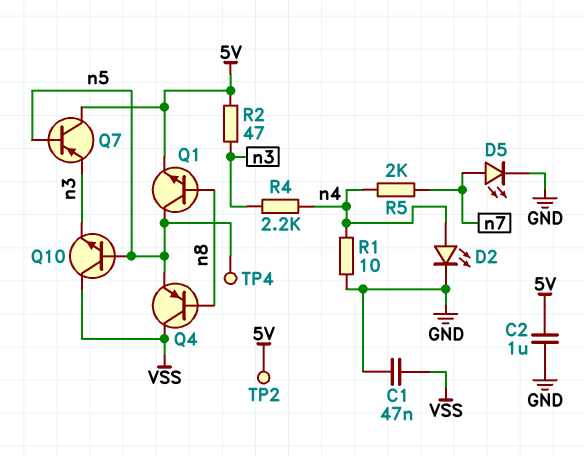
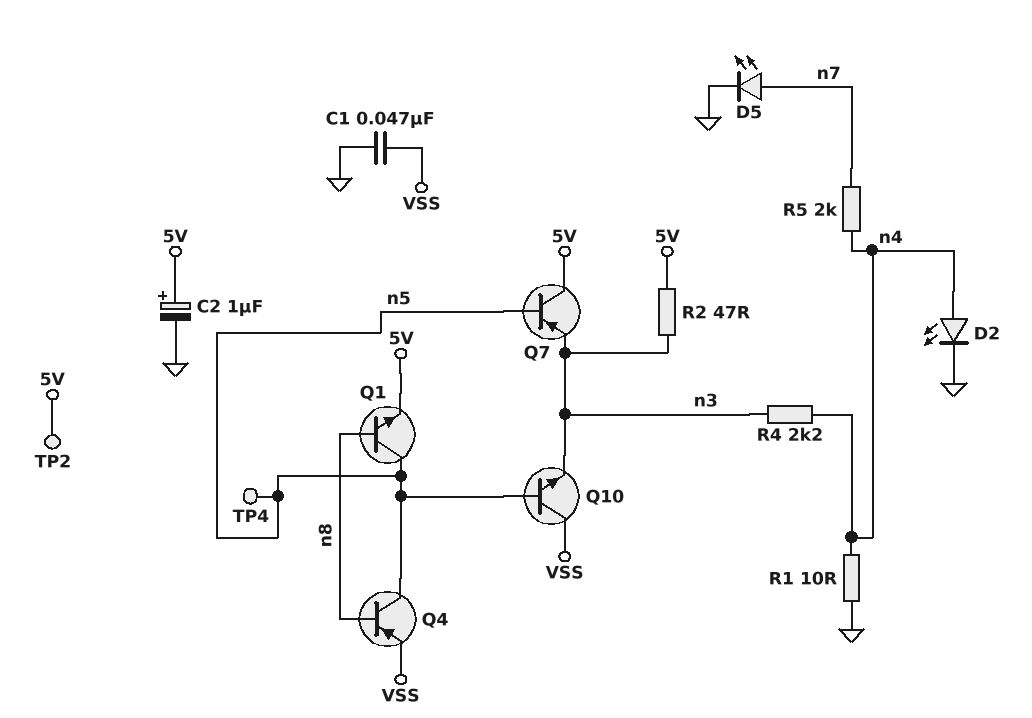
C2: 1uF (5V, GND) -> 1uF (plus 5V, minus GND)
Q4: PNP (B n8, C VSS, E n5) -> PNP (B n8, C n5, E VSS)

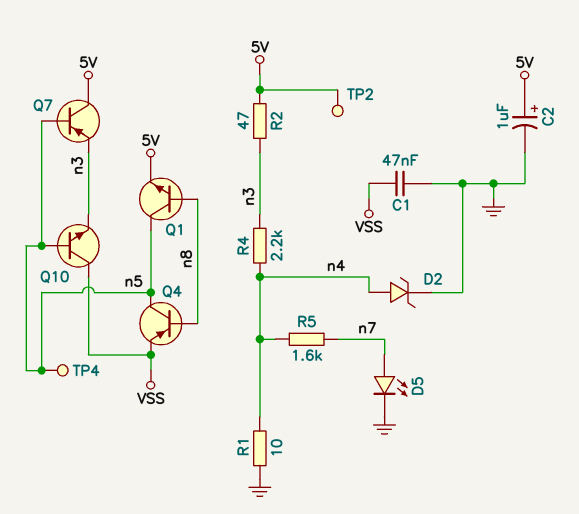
D2: LED (A n4, K GND) -> zener (A n4, K GND)
R5: 2k (n4, n7) -> 1.6k (n4, n7)

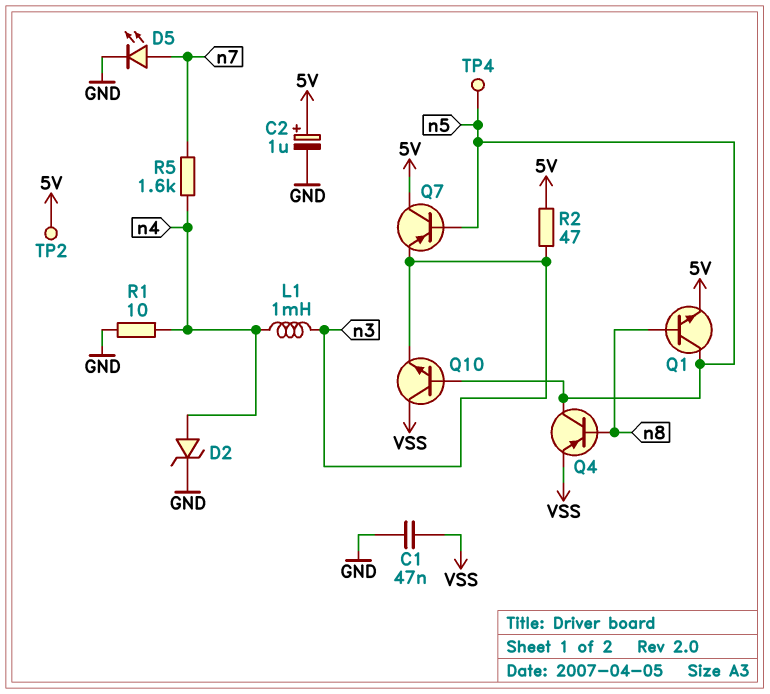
L1: none -> 1mH (n3, n4)
R4: 2.2k (n3, n4) -> none

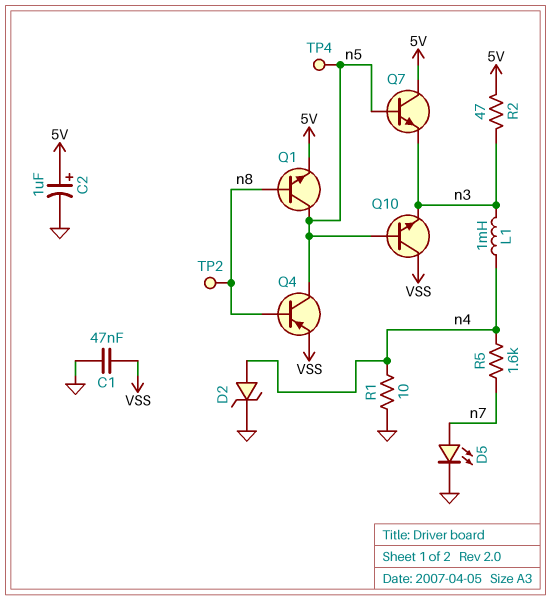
Q7: PNP (B n5, C 5V, E n3) -> NPN (B n5, C 5V, E n3)
TP2: test point (5V) -> test point (n8)

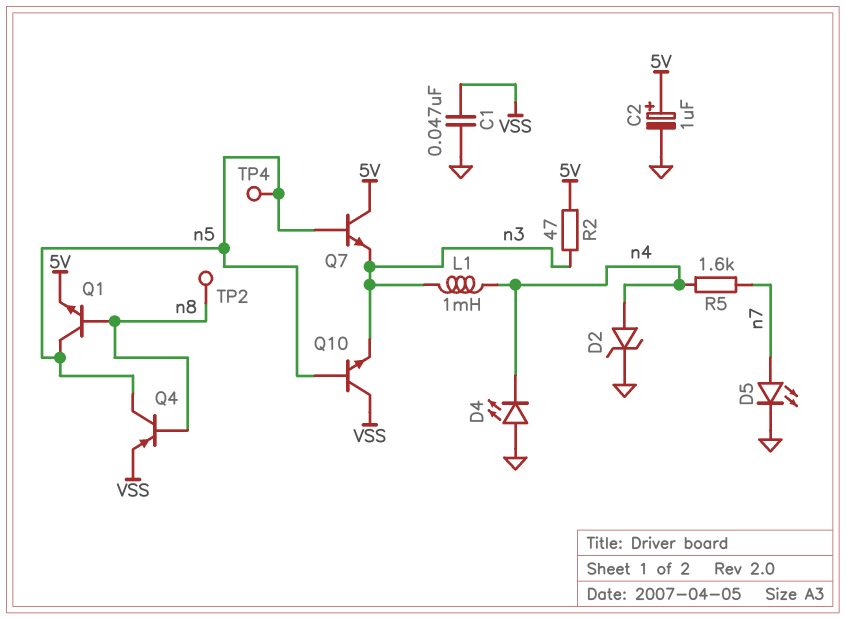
D4: none -> LED (A GND, K n4)
R1: 10 (GND, n4) -> none

